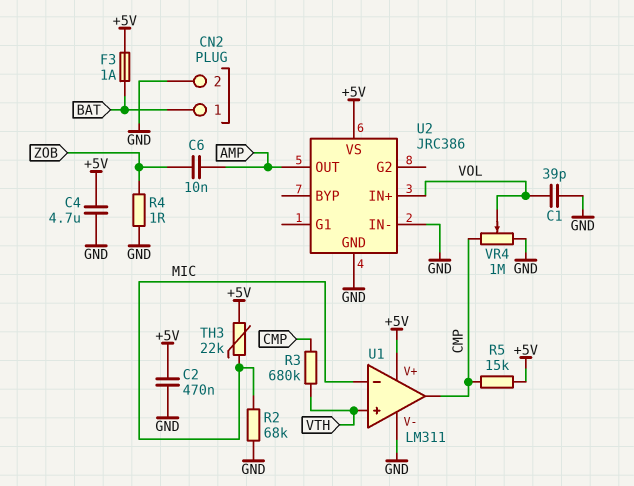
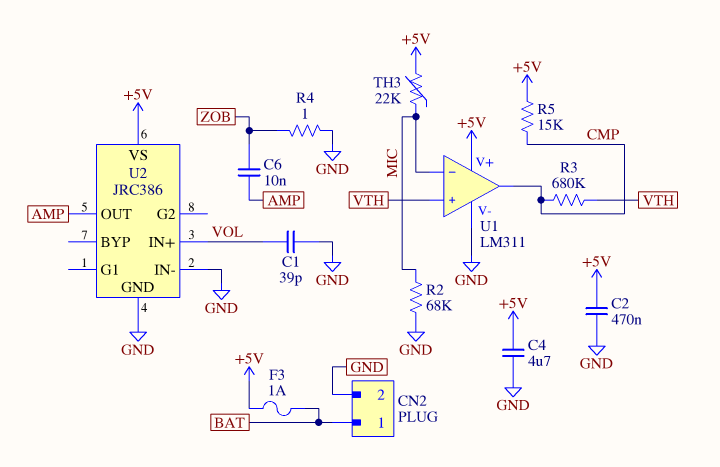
VR4: 1M (CMP, GND, wiper VOL) -> none

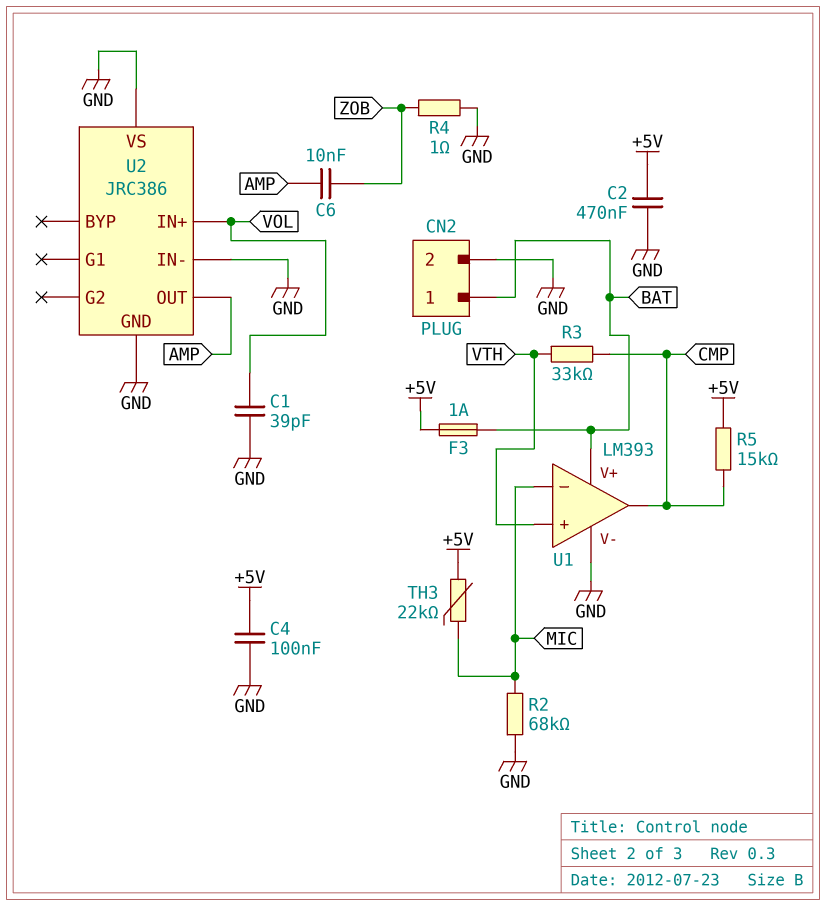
C4: 4.7uF (+5V, GND) -> 100nF (+5V, GND)
R3: 680k (CMP, VTH) -> 33k (CMP, VTH)
U1: LM311 -> LM393
U1 pin V+: +5V -> BAT
U2 pin VS: +5V -> GND

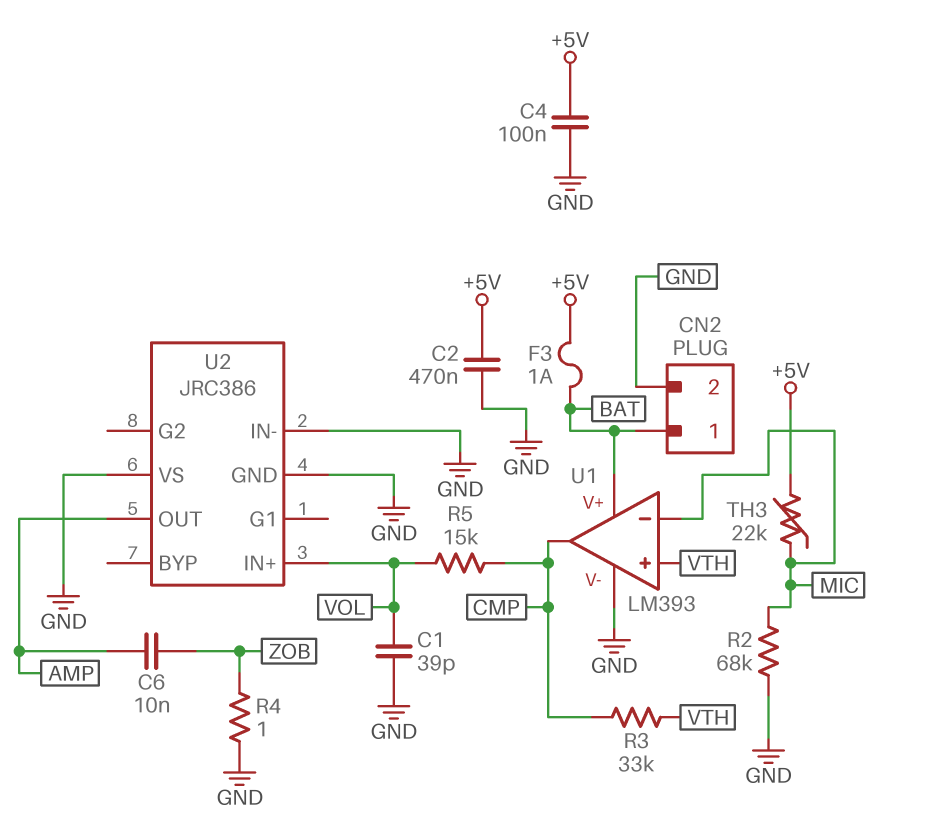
R5: 15k (+5V, CMP) -> 15k (CMP, VOL)

